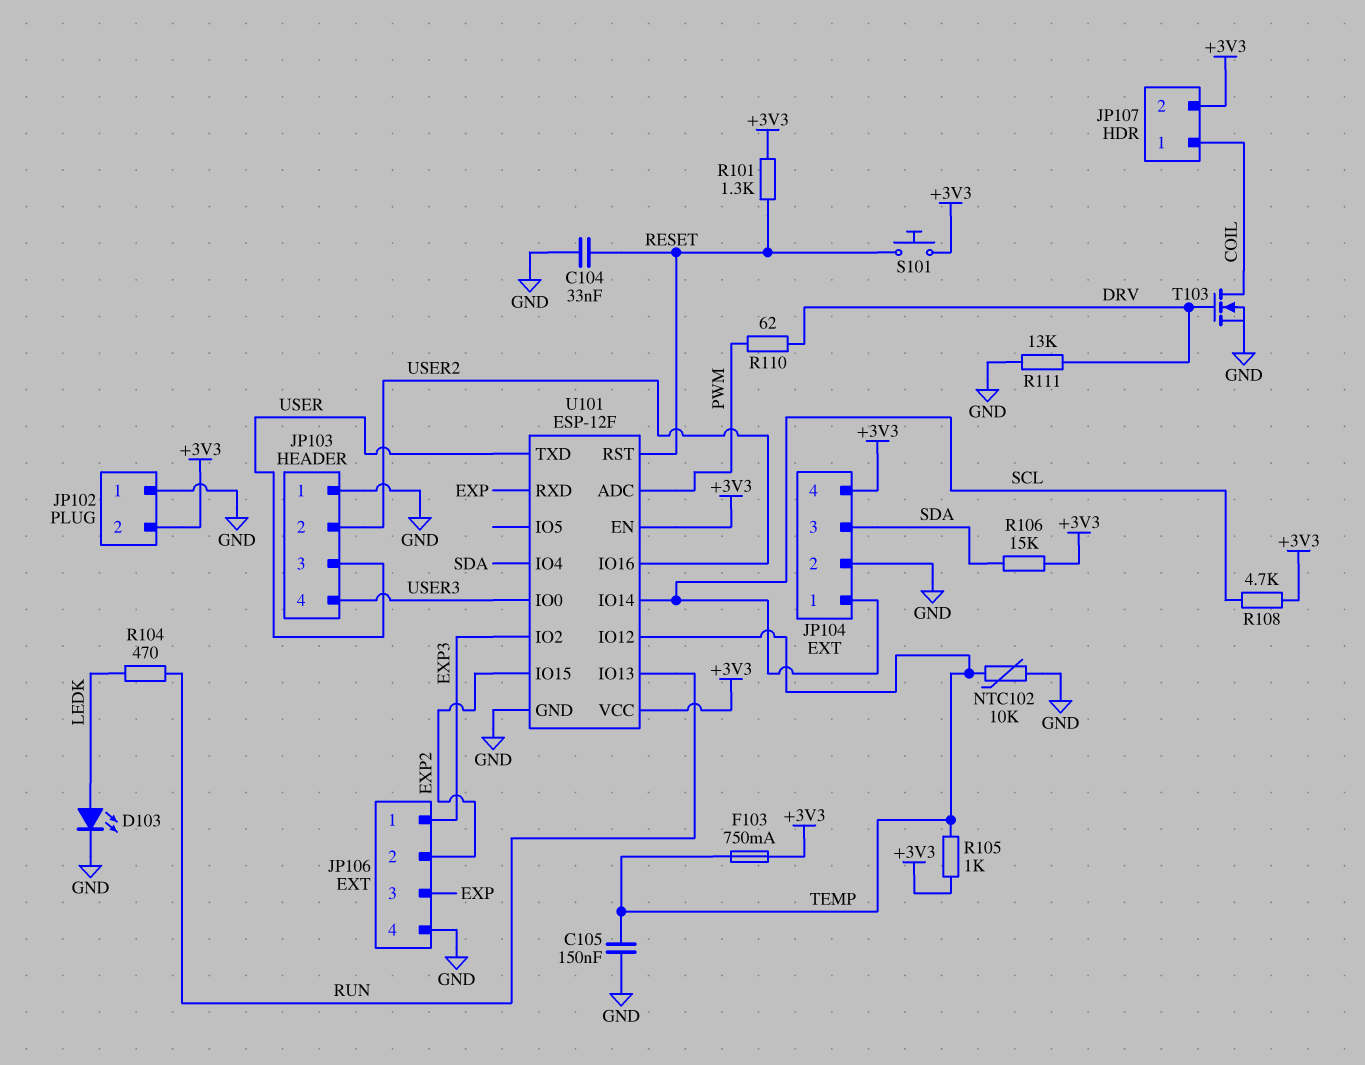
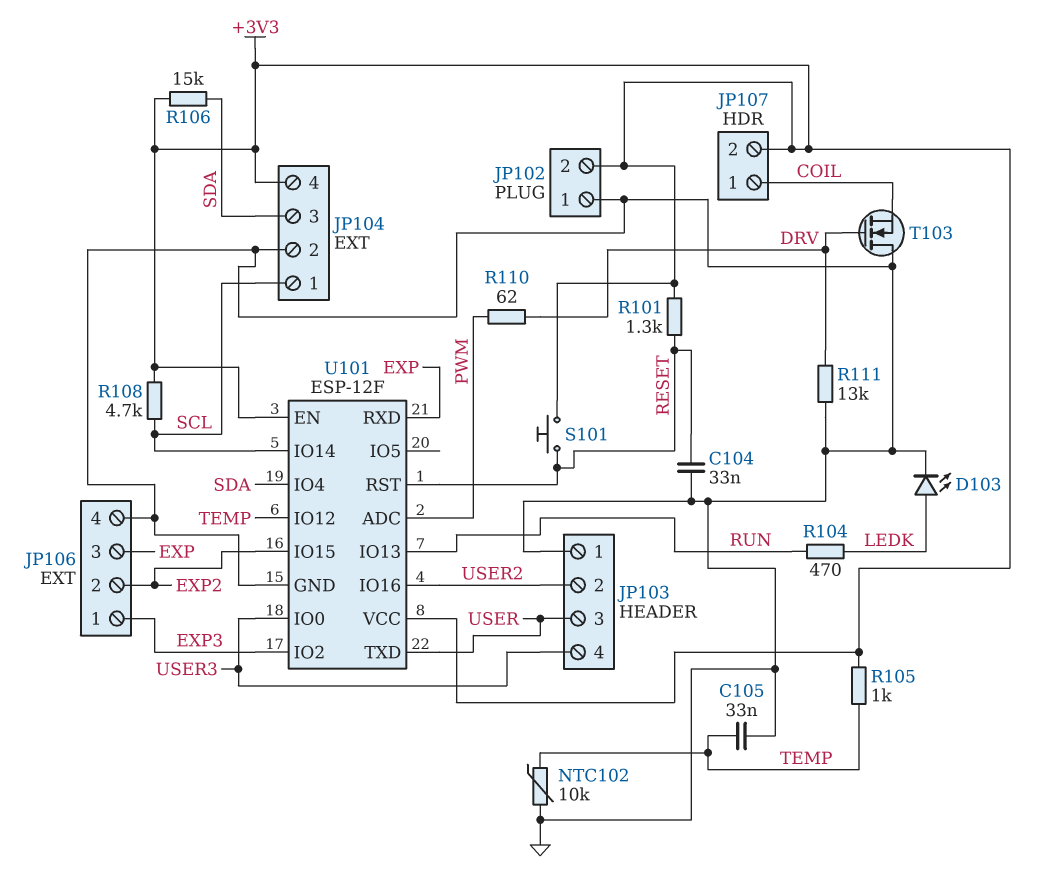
C105: 150nF (GND, TEMP) -> 33nF (GND, TEMP)
F103: 750mA (+3V3, TEMP) -> none
T103: NMOS (G DRV, D COIL, S GND) -> NMOS (G DRV, D GND, S COIL)

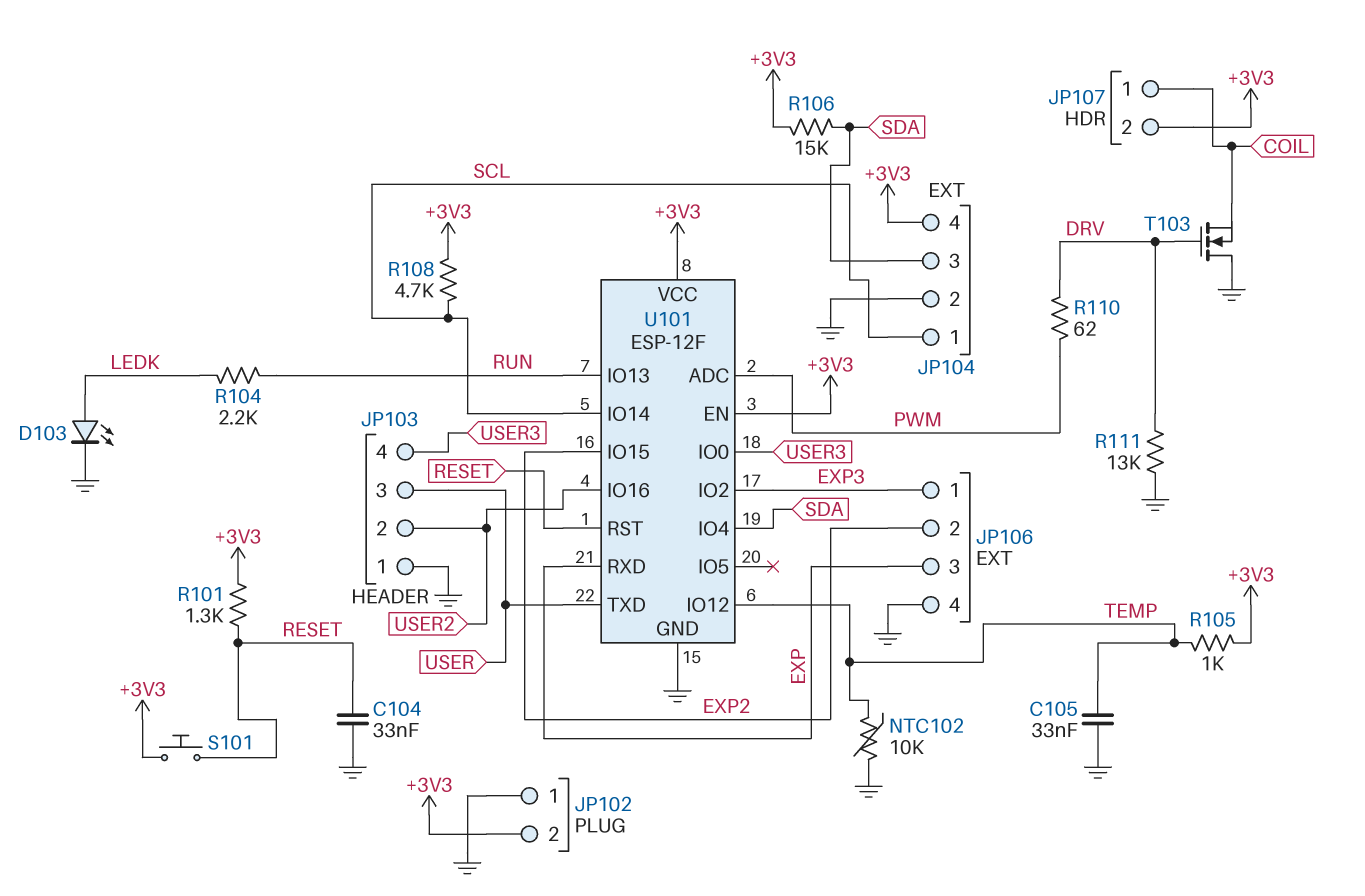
R104: 470 (LEDK, RUN) -> 2.2k (LEDK, RUN)

